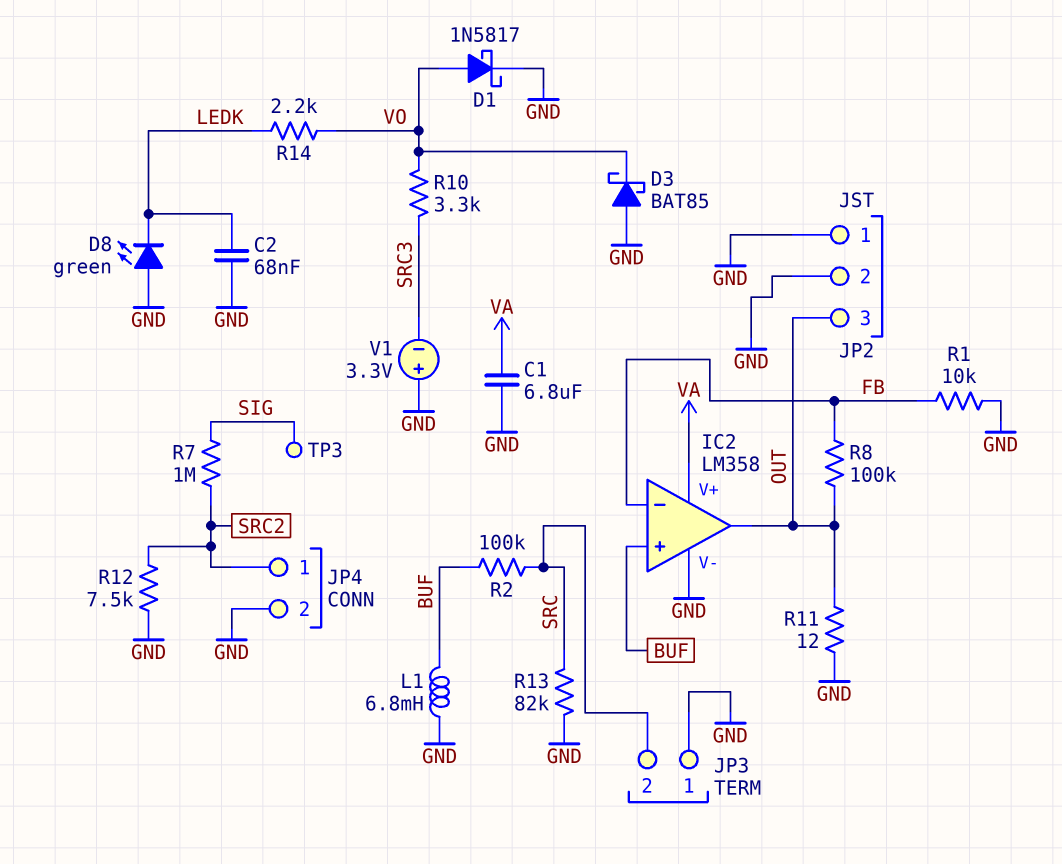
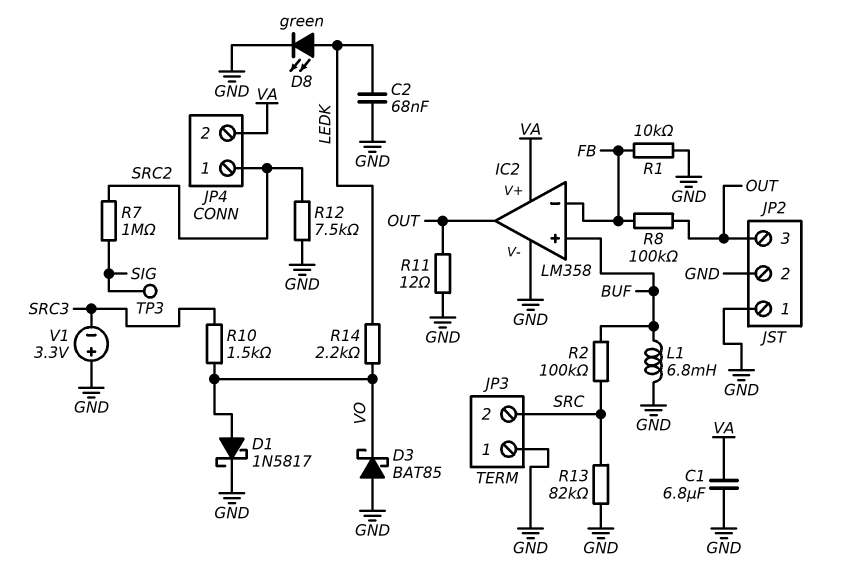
D8: LED green (A GND, K LEDK) -> LED green (A LEDK, K GND)
JP4 pin 2: GND -> VA
R10: 3.3k (SRC3, VO) -> 1.5k (SRC3, VO)

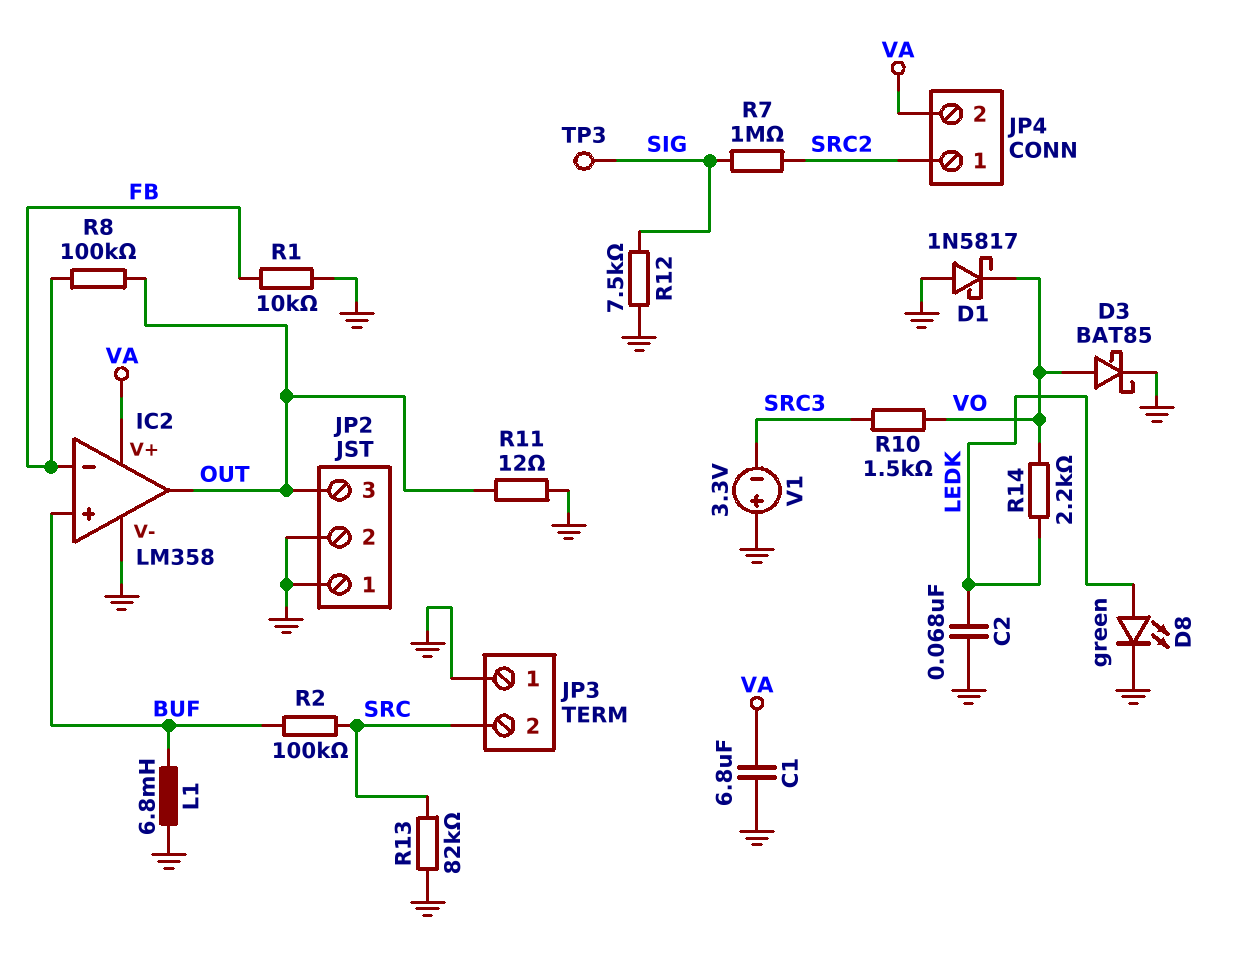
D1: schottky 1N5817 (A VO, K GND) -> schottky 1N5817 (A GND, K VO)
D3: schottky BAT85 (A GND, K VO) -> schottky BAT85 (A VO, K GND)
R12: 7.5k (GND, SRC2) -> 7.5k (GND, SIG)

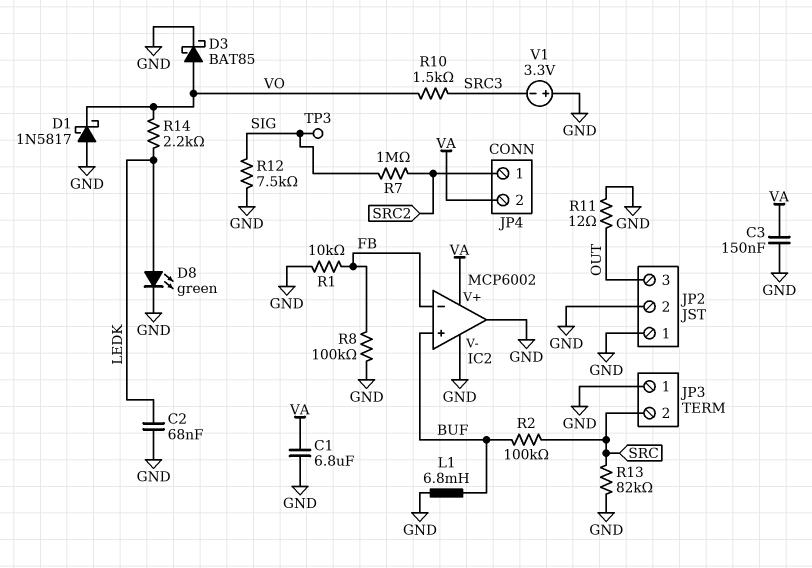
C3: none -> 150nF (GND, VA)
IC2: LM358 -> MCP6002
IC2 pin out: OUT -> GND
R8: 100k (FB, OUT) -> 100k (FB, GND)

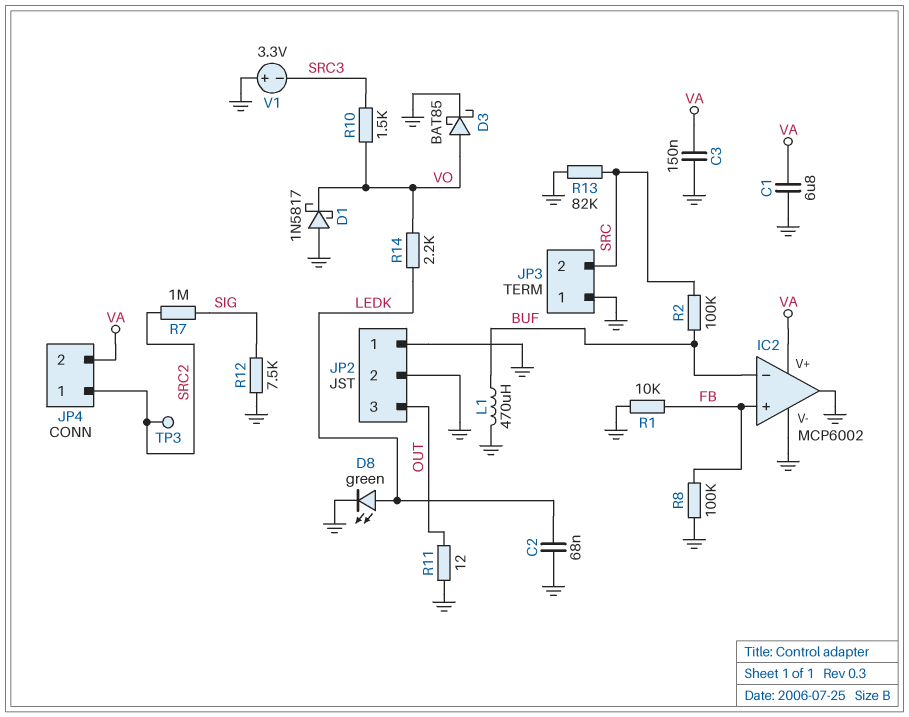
IC2 pin in+: BUF -> FB
IC2 pin in-: FB -> BUF
L1: 6.8mH (BUF, GND) -> 470uH (BUF, GND)
TP3: test point (SIG) -> test point (SRC2)

